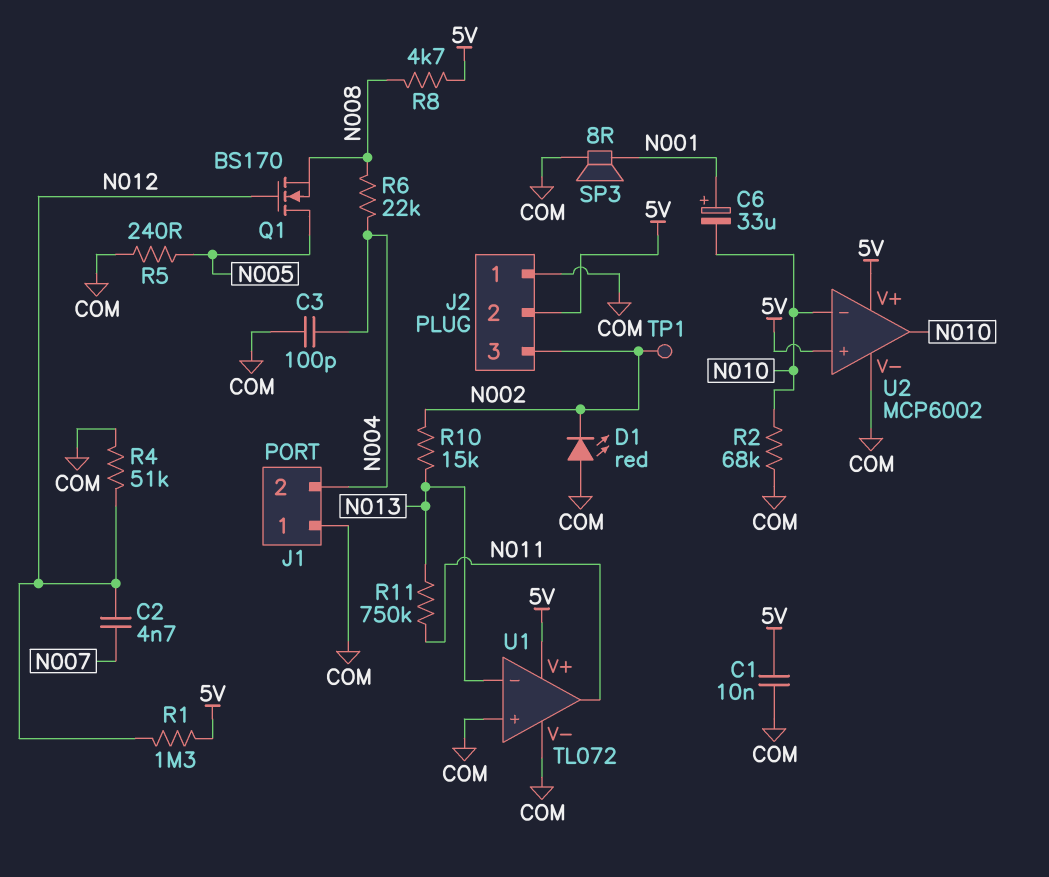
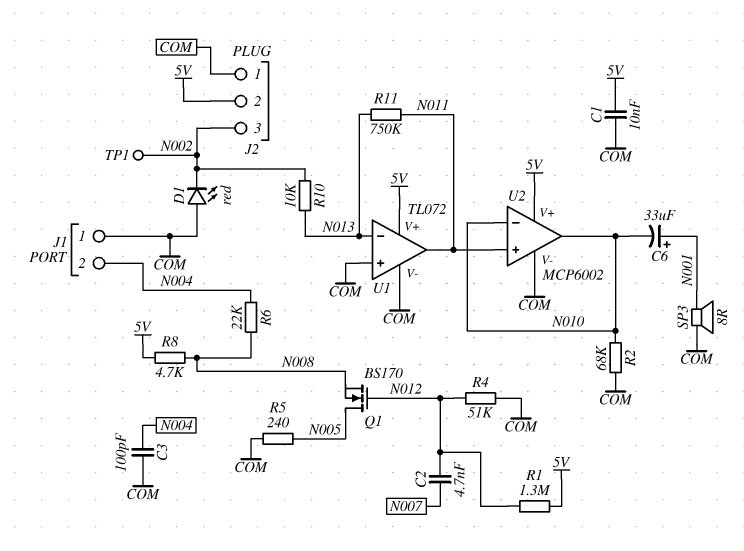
R10: 15k (N002, N013) -> 10k (N002, N013)
U2 pin in+: 5V -> N011

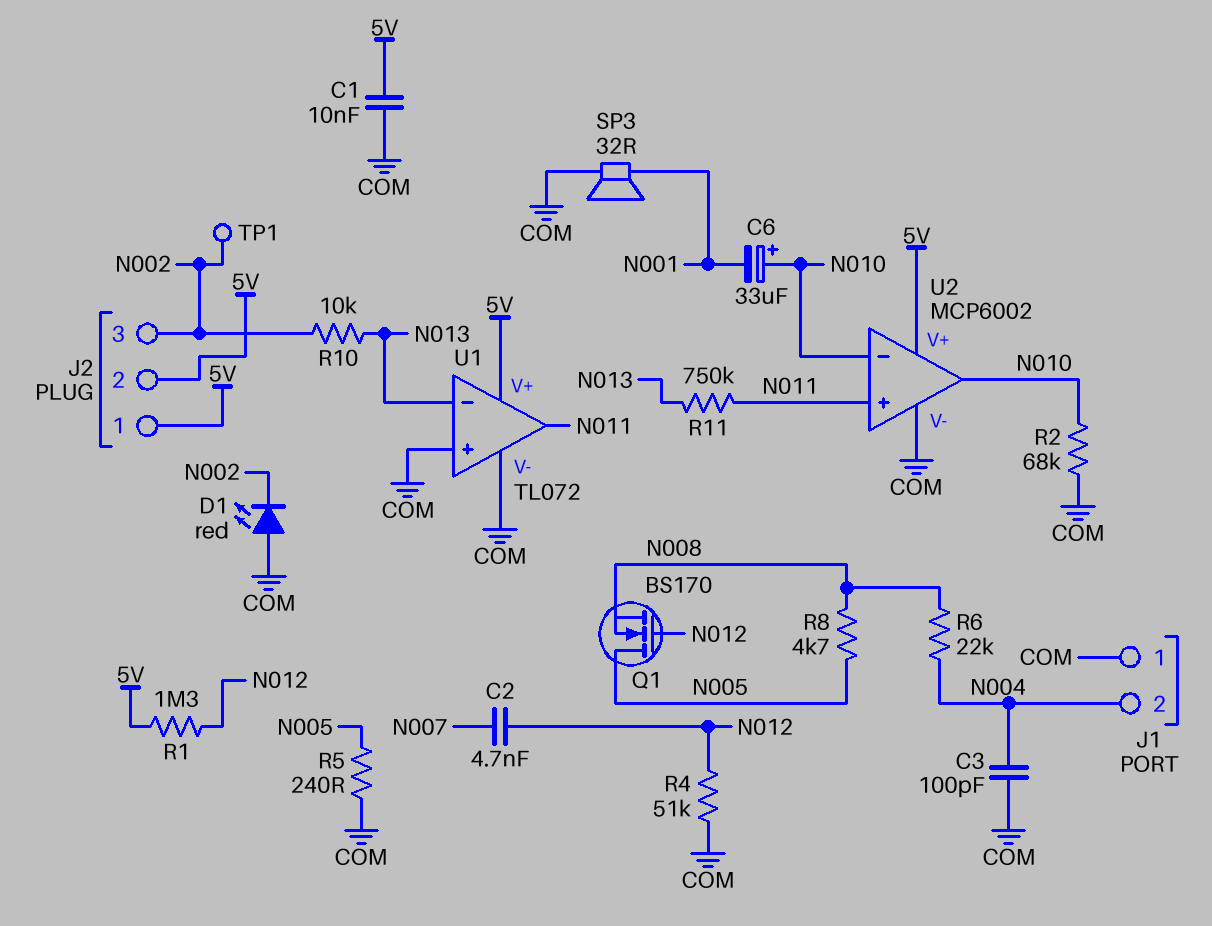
C6: 33uF (plus N001, minus N010) -> 33uF (plus N010, minus N001)
J2 pin 1: COM -> 5V
R8: 4.7k (5V, N008) -> 4.7k (N005, N008)
SP3: speaker 8R (COM, N001) -> speaker 32R (COM, N001)

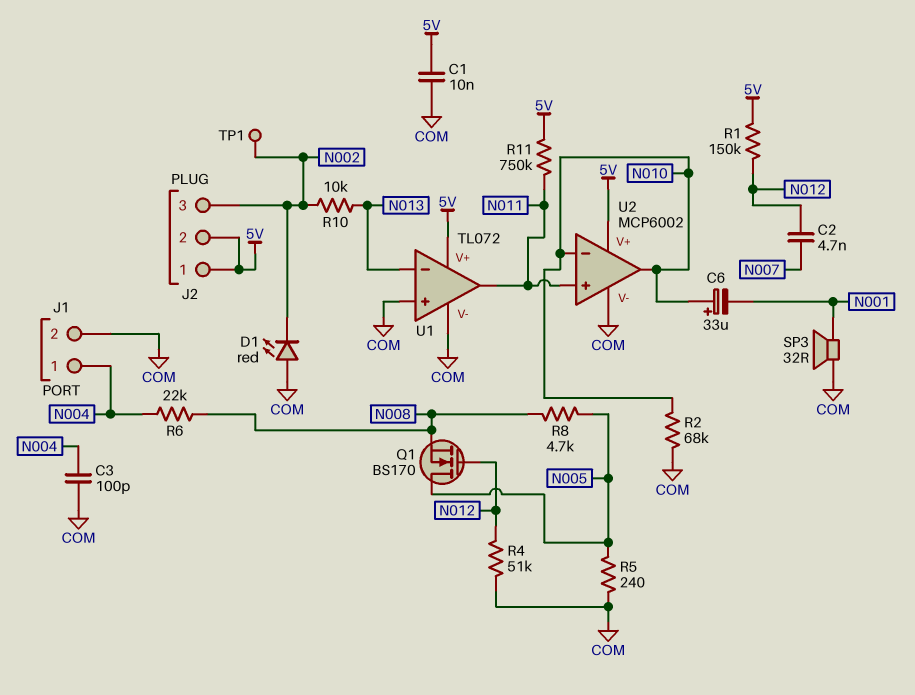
J1 pin 1: COM -> N004
J1 pin 2: N004 -> COM
R1: 1.3M (5V, N012) -> 150k (5V, N012)
R11: 750k (N011, N013) -> 750k (5V, N011)

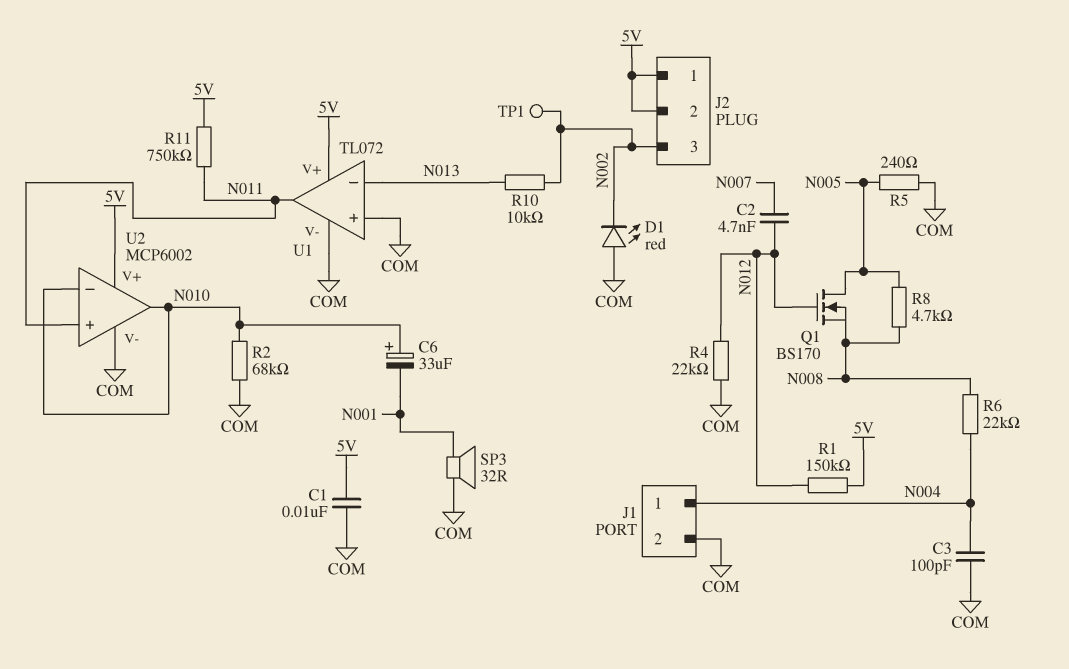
R4: 51k (COM, N012) -> 22k (COM, N012)

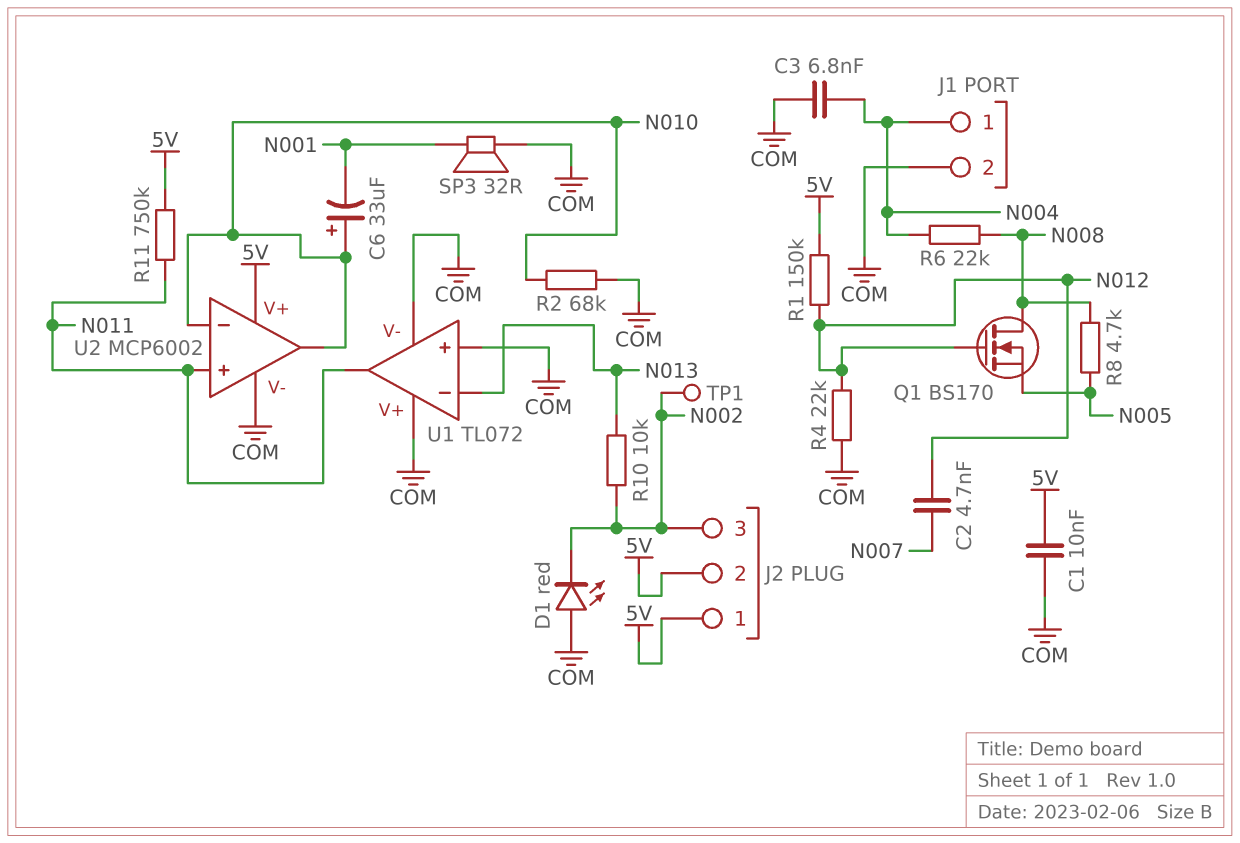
C3: 100pF (COM, N004) -> 6.8nF (COM, N004)
Q1: NMOS BS170 (G N012, D N005, S N008) -> NMOS BS170 (G N012, D N008, S N005)
R5: 240 (COM, N005) -> none
U1 pin V+: 5V -> COM

